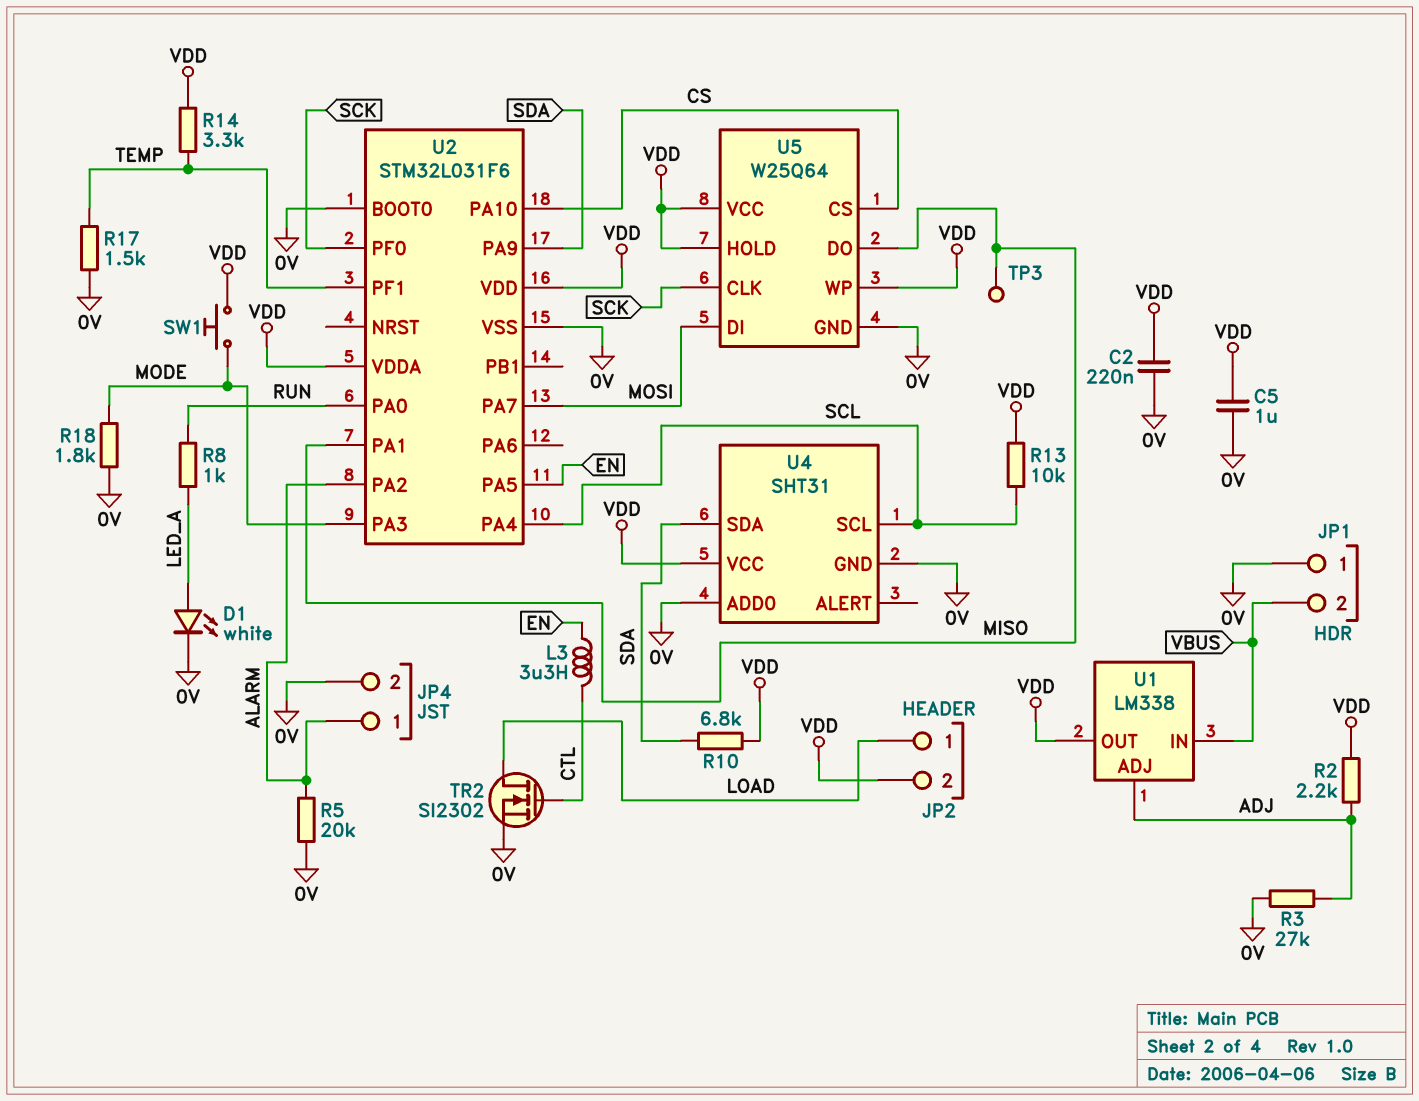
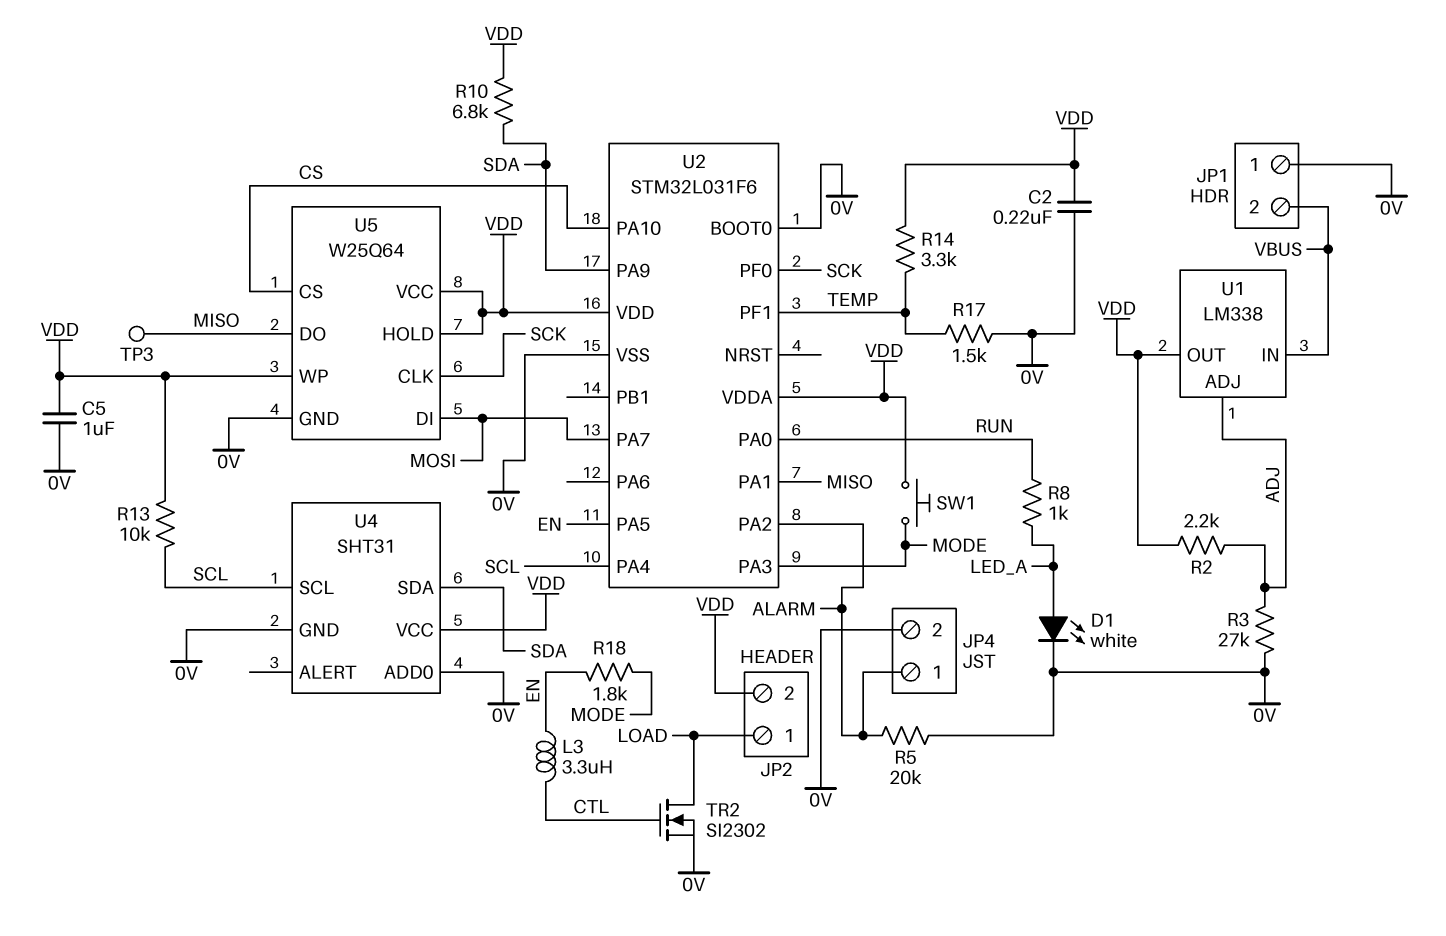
R18: 1.8k (0V, MODE) -> 1.8k (EN, MODE)

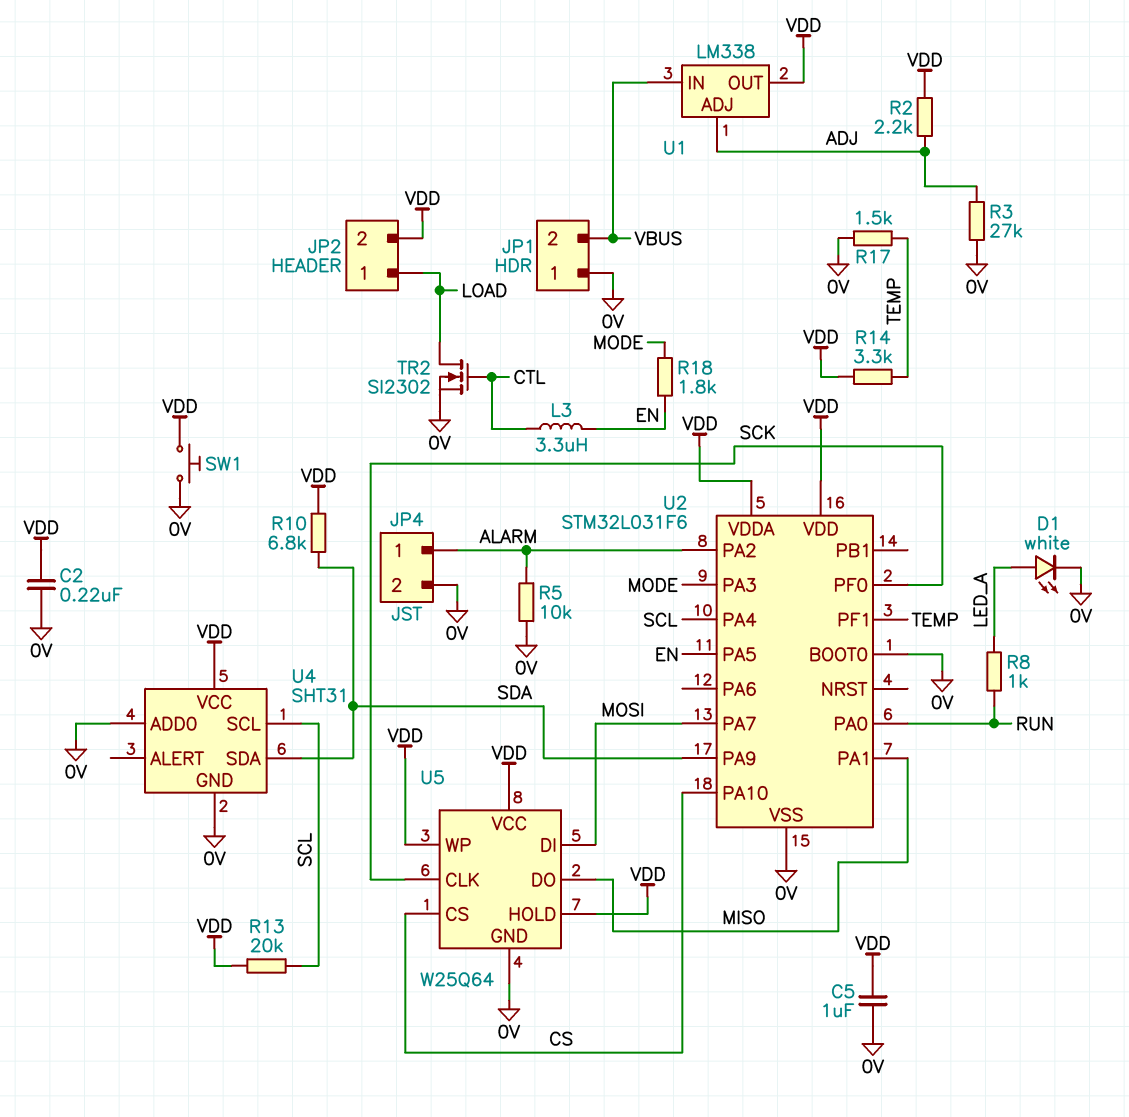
R5: 20k (0V, ALARM) -> 10k (0V, ALARM)
R13: 10k (SCL, VDD) -> 20k (SCL, VDD)
SW1: button (MODE, VDD) -> button (0V, VDD)
TP3: test point (MISO) -> none

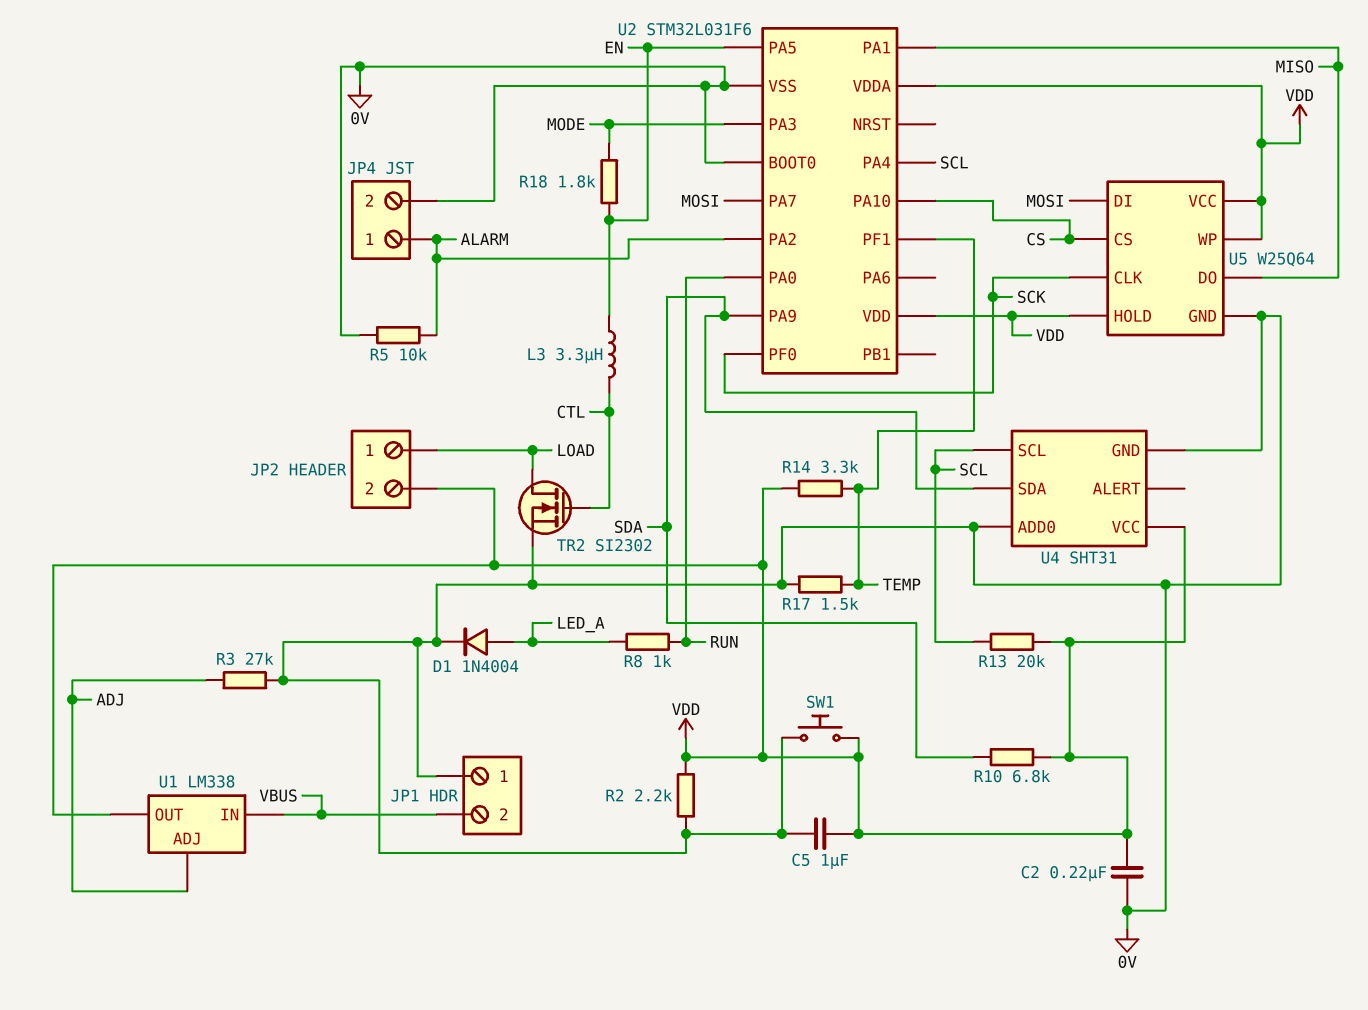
D1: LED white (A LED_A, K 0V) -> diode 1N4004 (A LED_A, K 0V)
R2: 2.2k (ADJ, VDD) -> 2.2k (0V, VDD)

